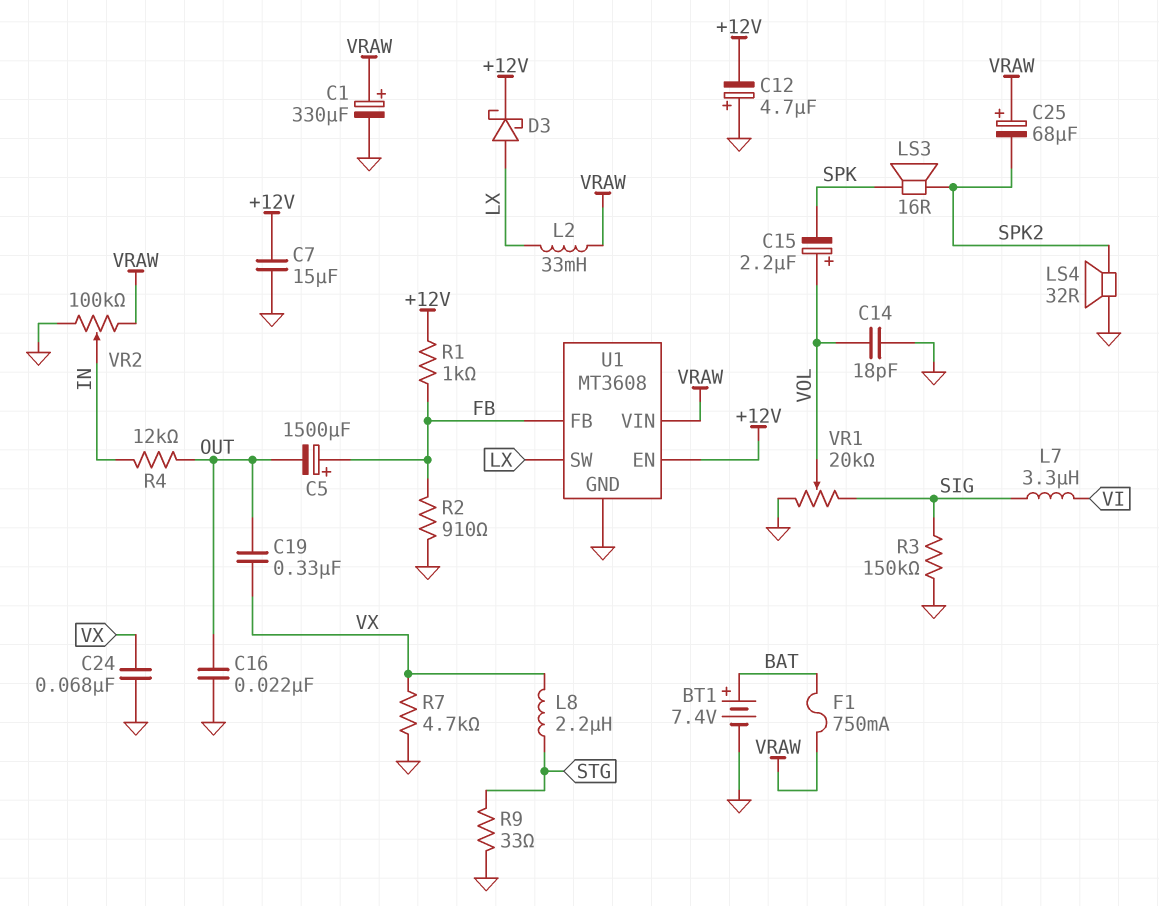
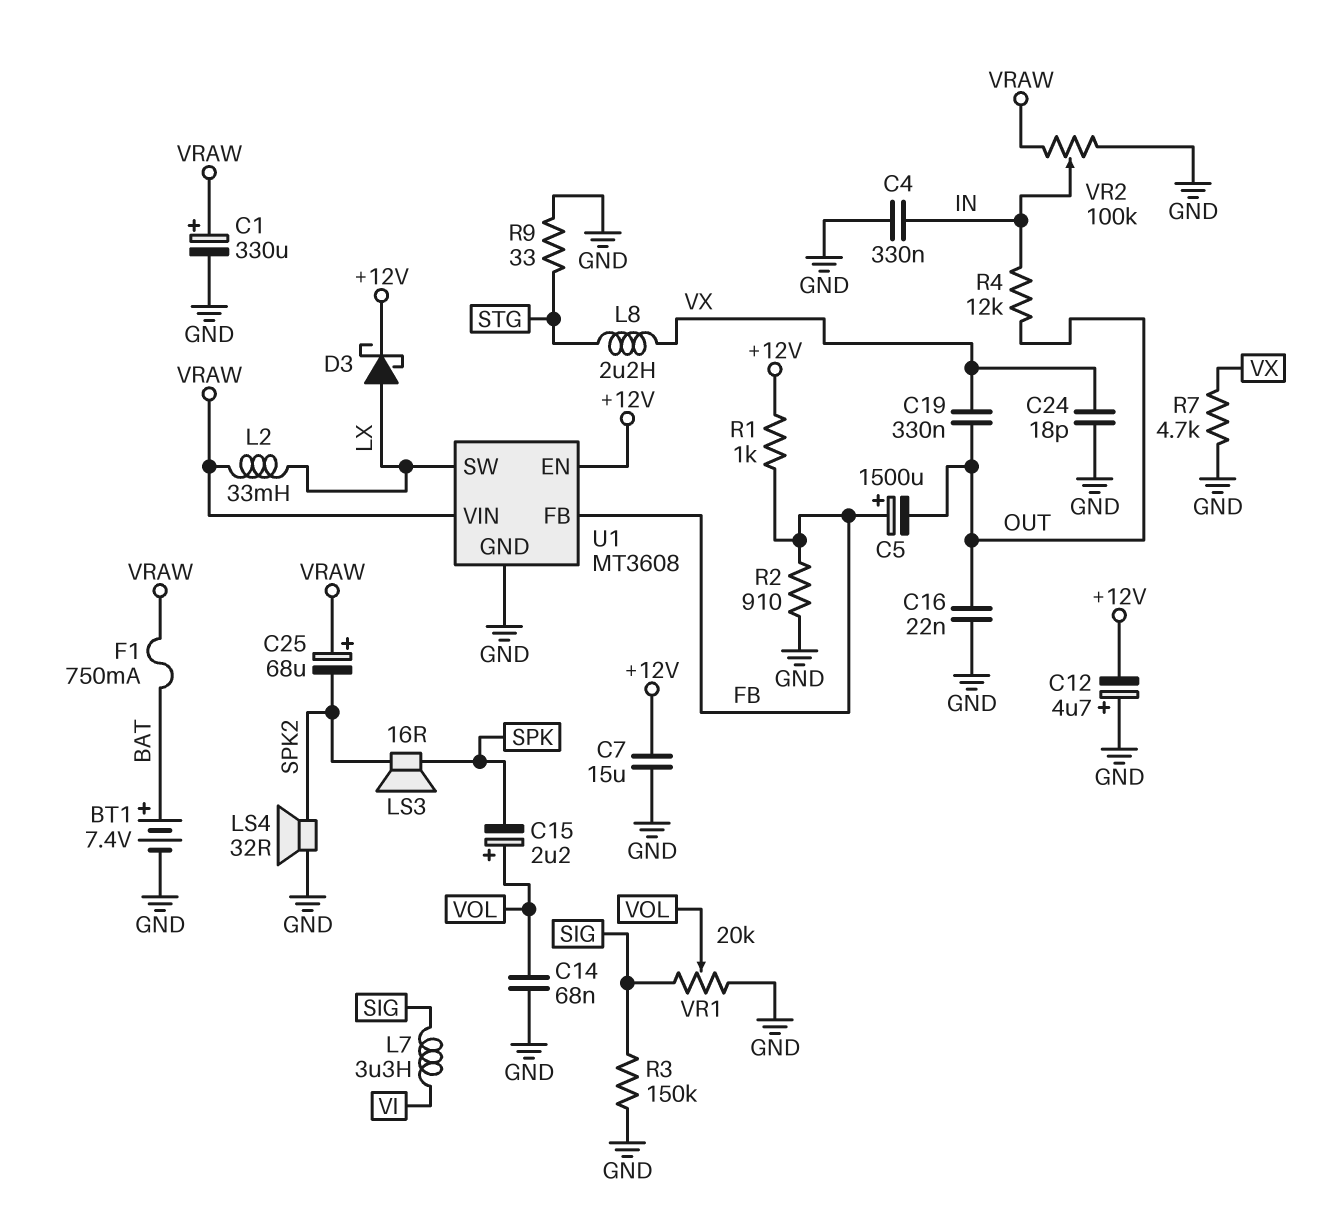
C4: none -> 330nF (GND, IN)
C14: 18pF (GND, VOL) -> 68nF (GND, VOL)
C24: 68nF (GND, VX) -> 18pF (GND, VX)

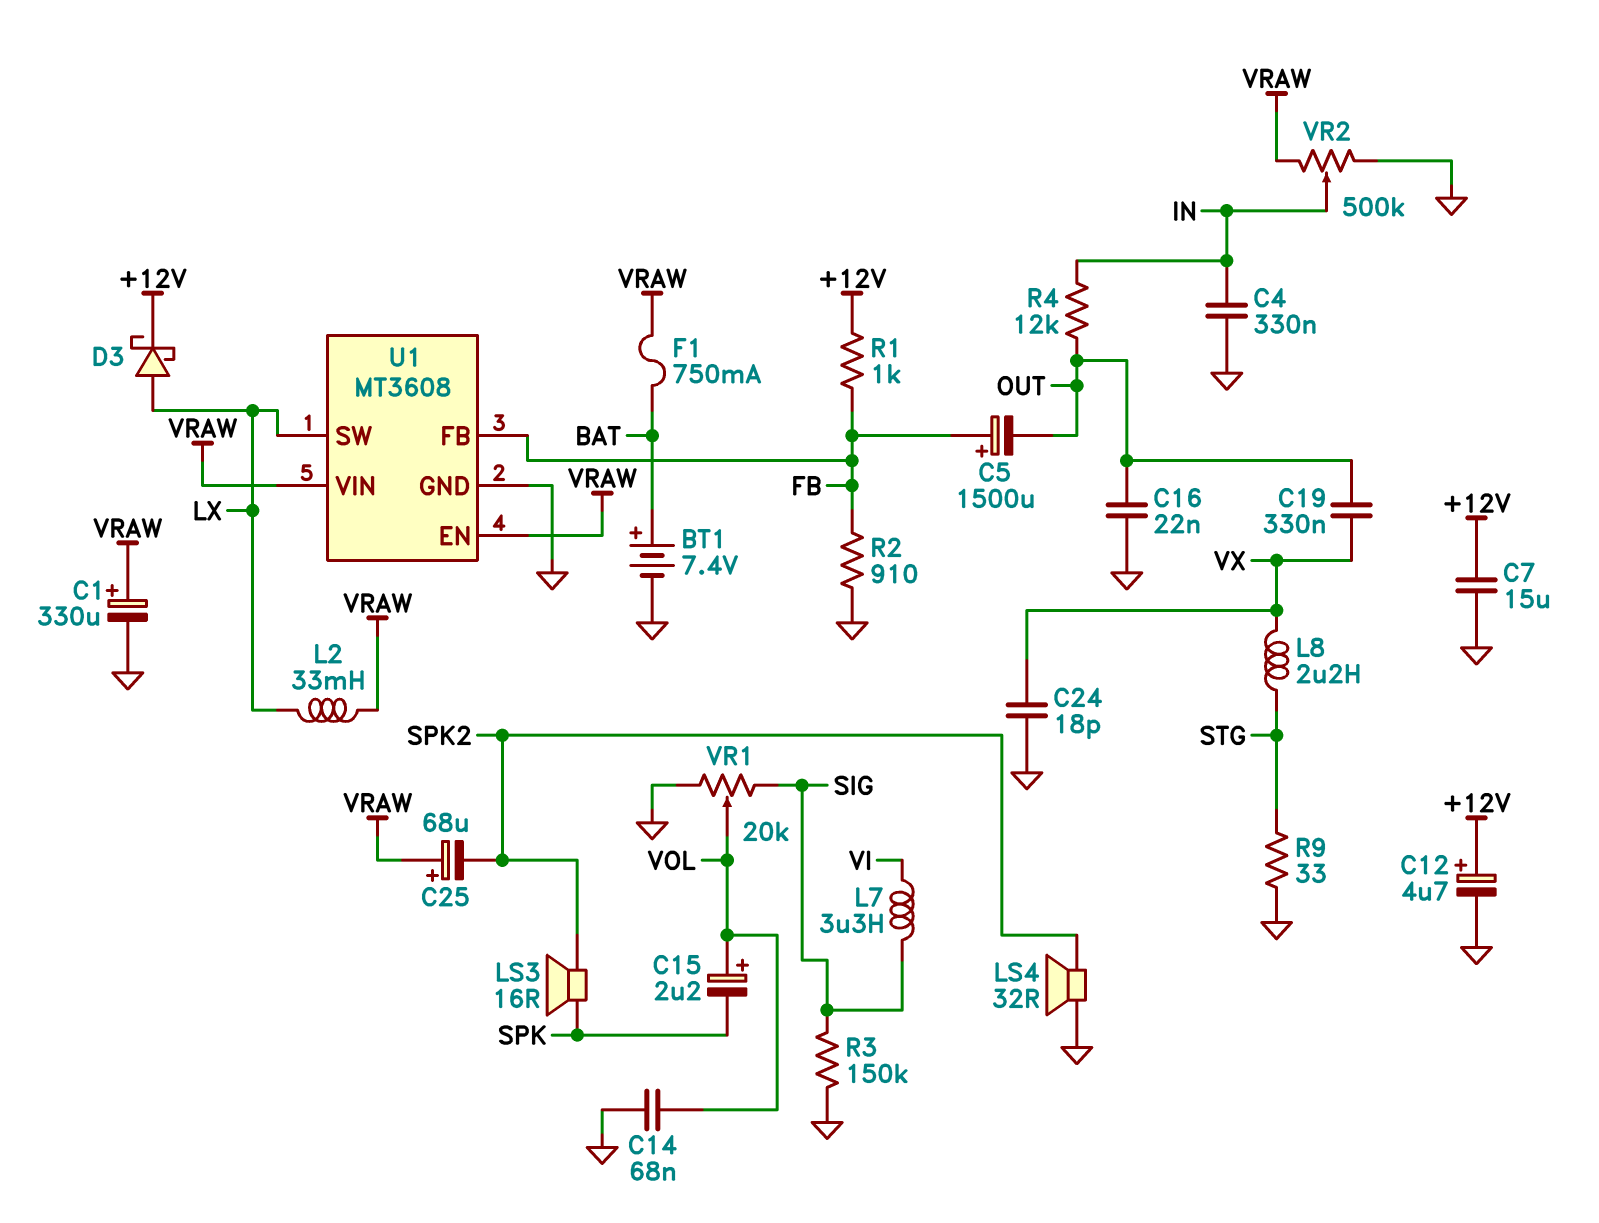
C12: 4.7uF (plus GND, minus +12V) -> 4.7uF (plus +12V, minus GND)
R7: 4.7k (GND, VX) -> none
U1 pin EN: +12V -> VRAW
VR2: 100k (GND, VRAW, wiper IN) -> 500k (GND, VRAW, wiper IN)

